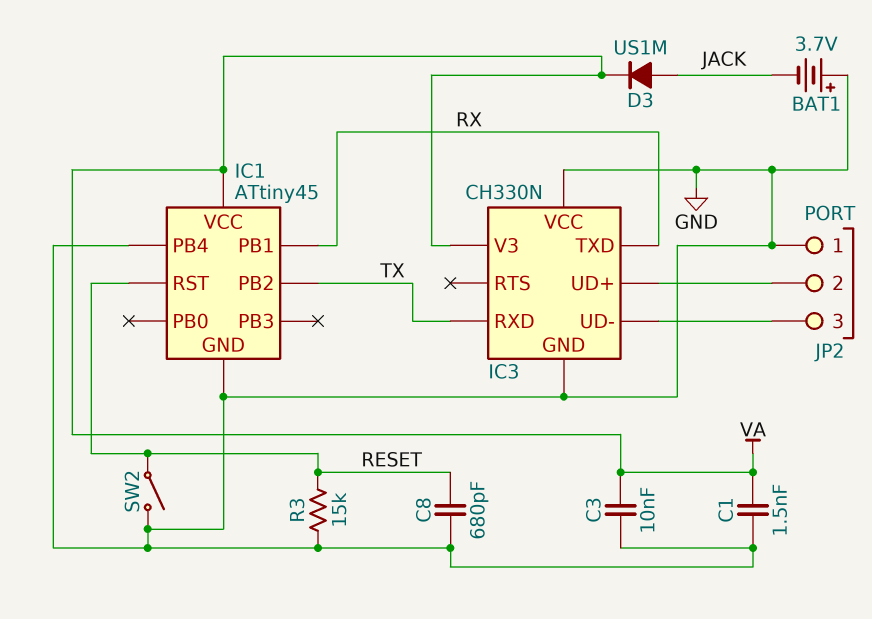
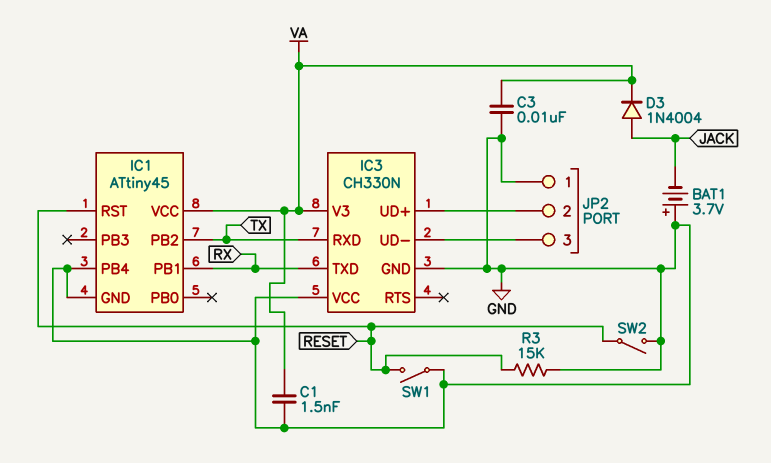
C8: 680pF (GND, RESET) -> none
D3: diode US1M (A JACK, K VA) -> diode 1N4004 (A JACK, K VA)
SW1: none -> switch (GND, RESET)

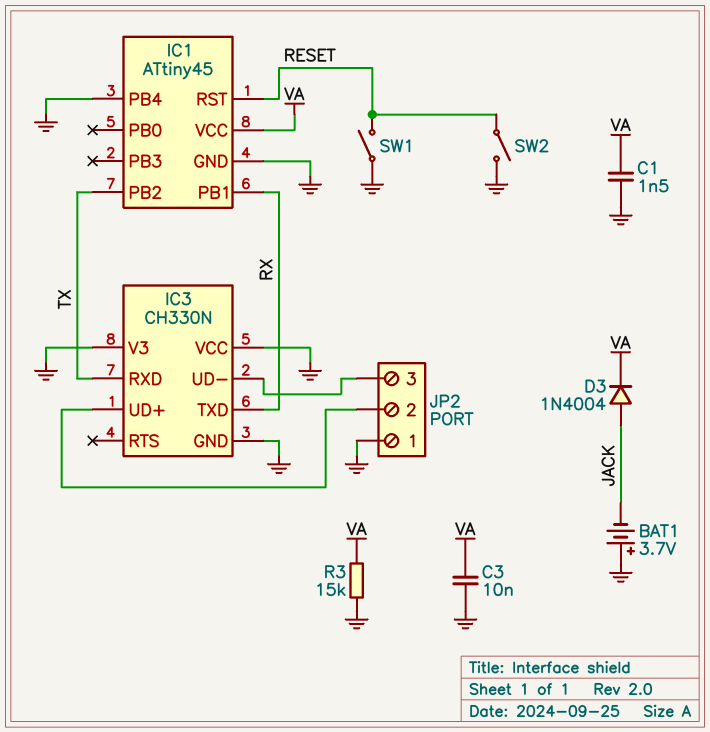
IC3 pin V3: VA -> GND
R3: 15k (GND, RESET) -> 15k (GND, VA)

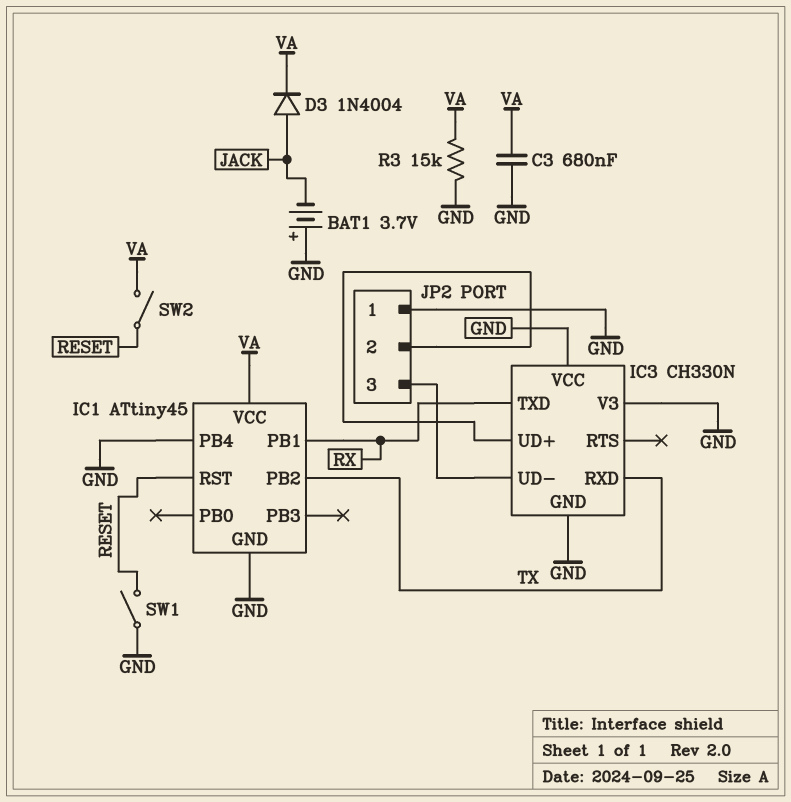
C1: 1.5nF (GND, VA) -> none
C3: 10nF (GND, VA) -> 680nF (GND, VA)
SW2: switch (GND, RESET) -> switch (RESET, VA)

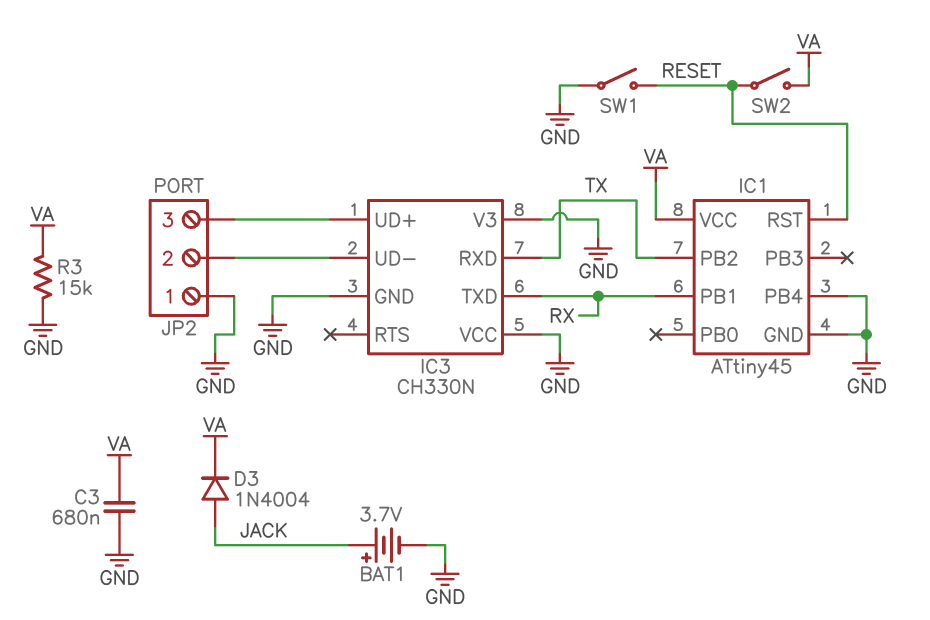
BAT1: 3.7V (plus GND, minus JACK) -> 3.7V (plus JACK, minus GND)
JP2 pin 2: IC3/UD+ -> IC3/UD-
JP2 pin 3: IC3/UD- -> IC3/UD+

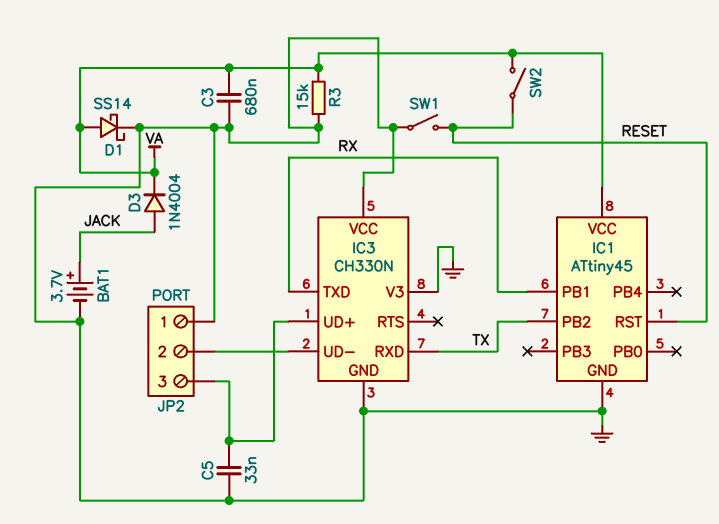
C5: none -> 33nF (GND, IC3/UD+)
D1: none -> schottky SS14 (A VA, K GND)
IC1 pin PB4: GND -> none

